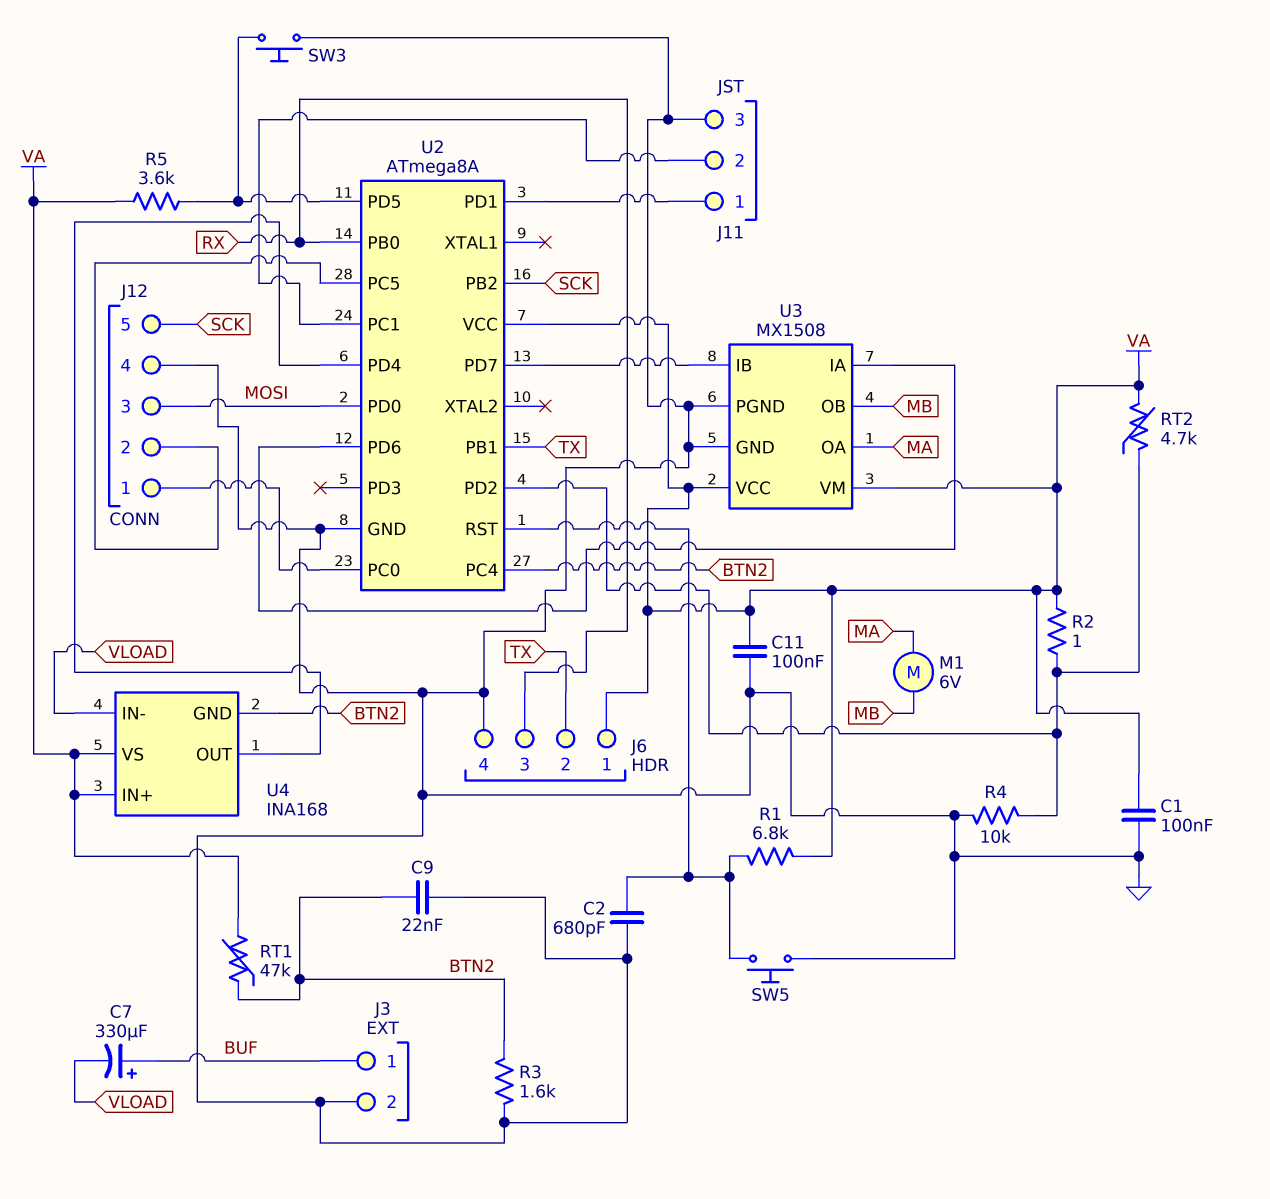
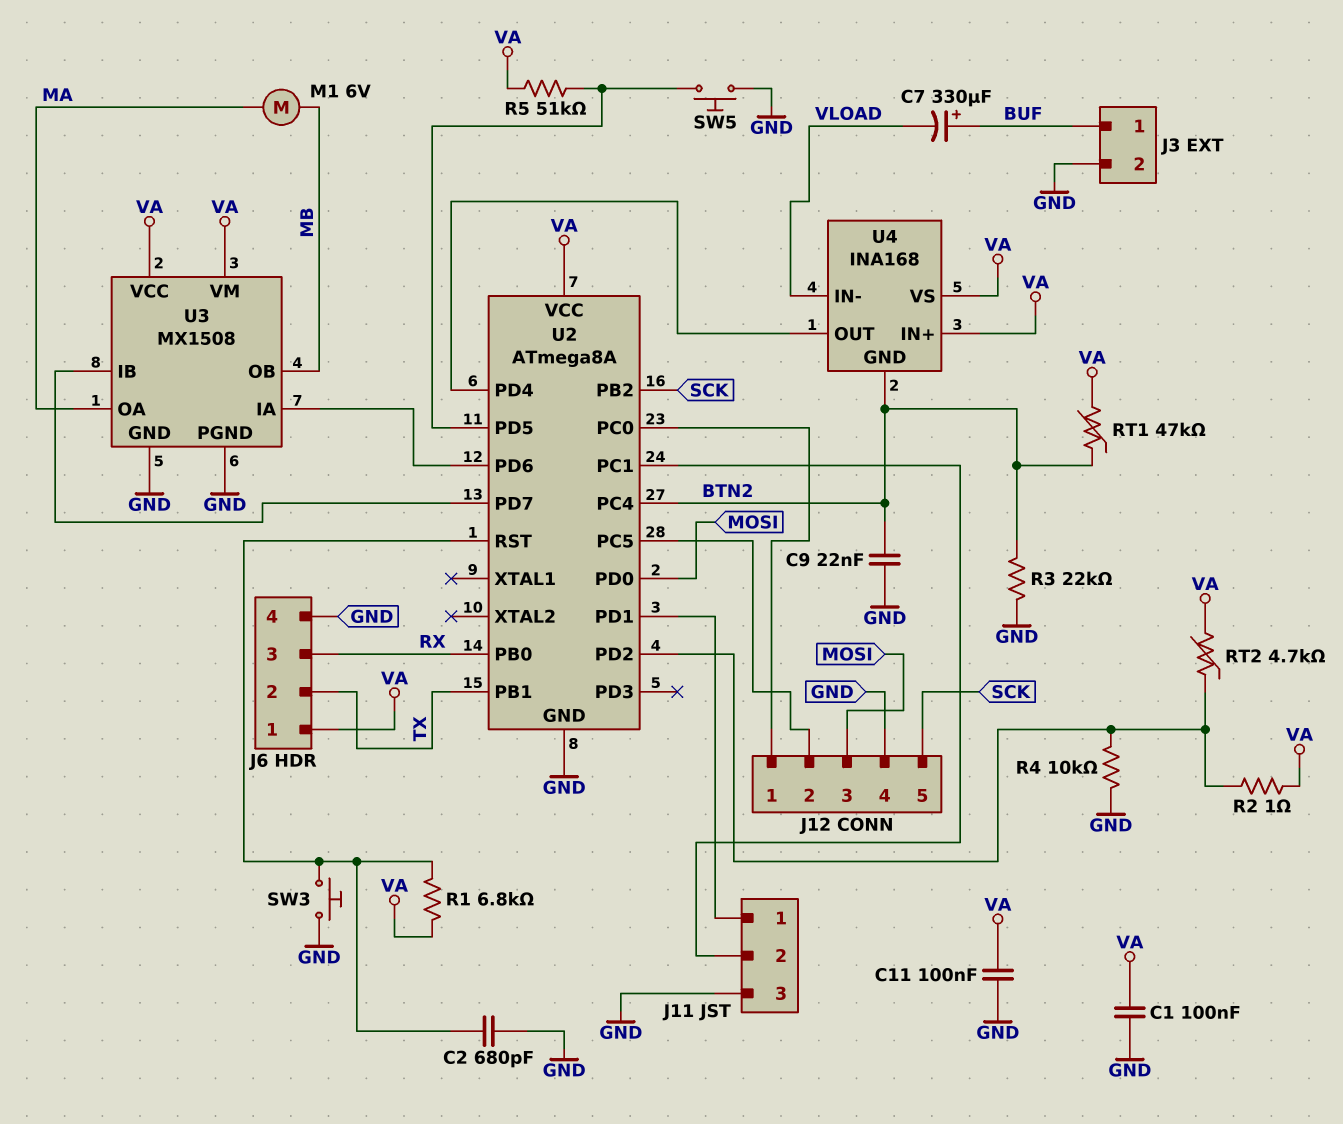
R3: 1.6k (BTN2, GND) -> 22k (BTN2, GND)
R5: 3.6k (U2/PD5, VA) -> 51k (U2/PD5, VA)
SW3: button (GND, U2/PD5) -> button (GND, U2/RST)
SW5: button (GND, U2/RST) -> button (GND, U2/PD5)

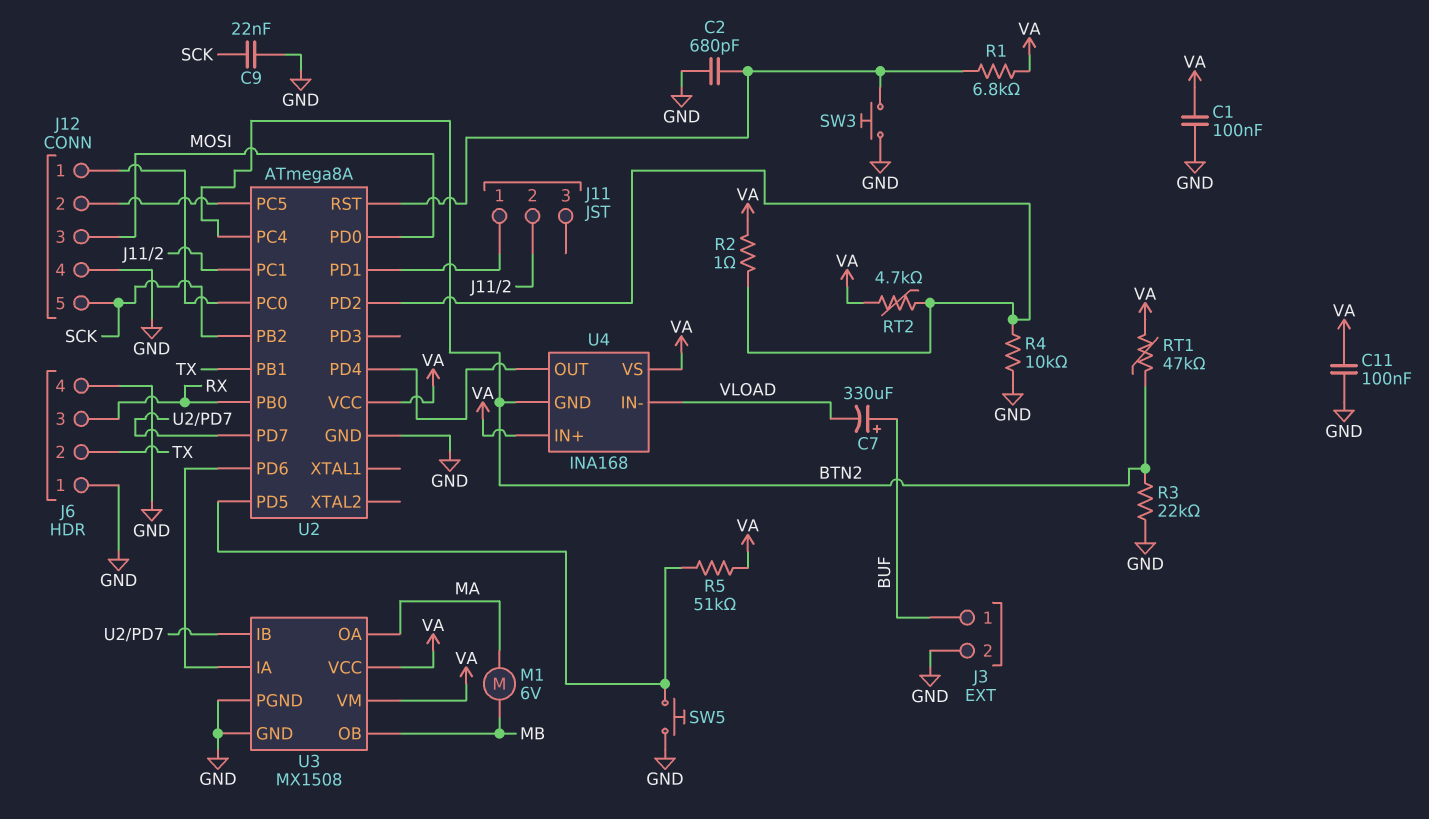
C9: 22nF (BTN2, GND) -> 22nF (GND, SCK)
J6 pin 1: VA -> GND
J11 pin 3: GND -> none

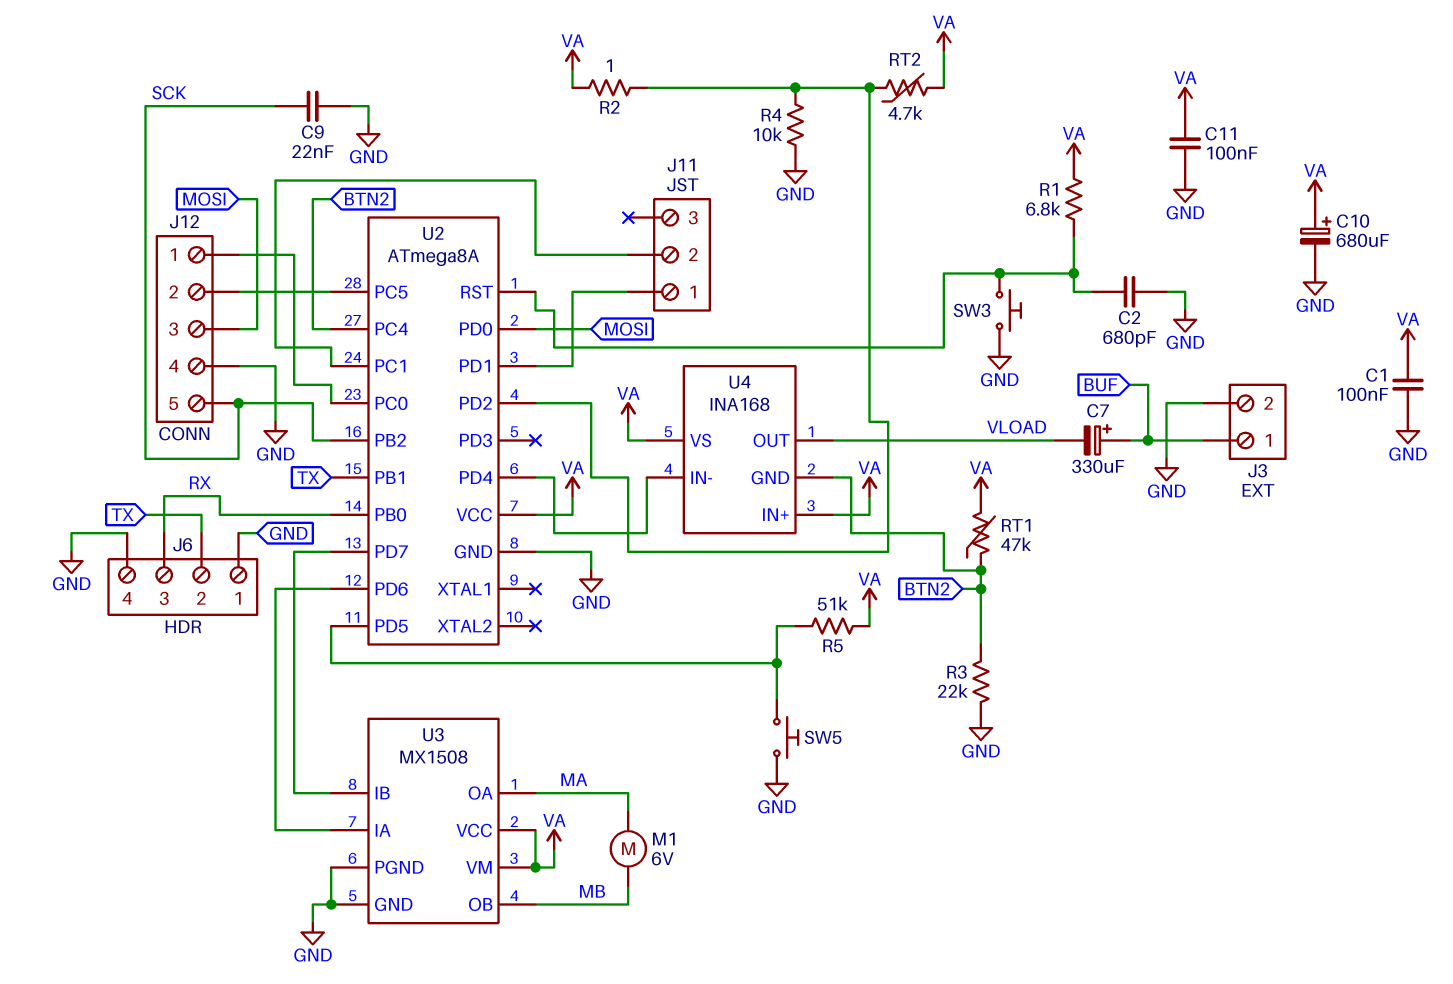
C10: none -> 680uF (plus VA, minus GND)
U4 pin IN-: VLOAD -> U2/PD4
U4 pin OUT: U2/PD4 -> VLOAD

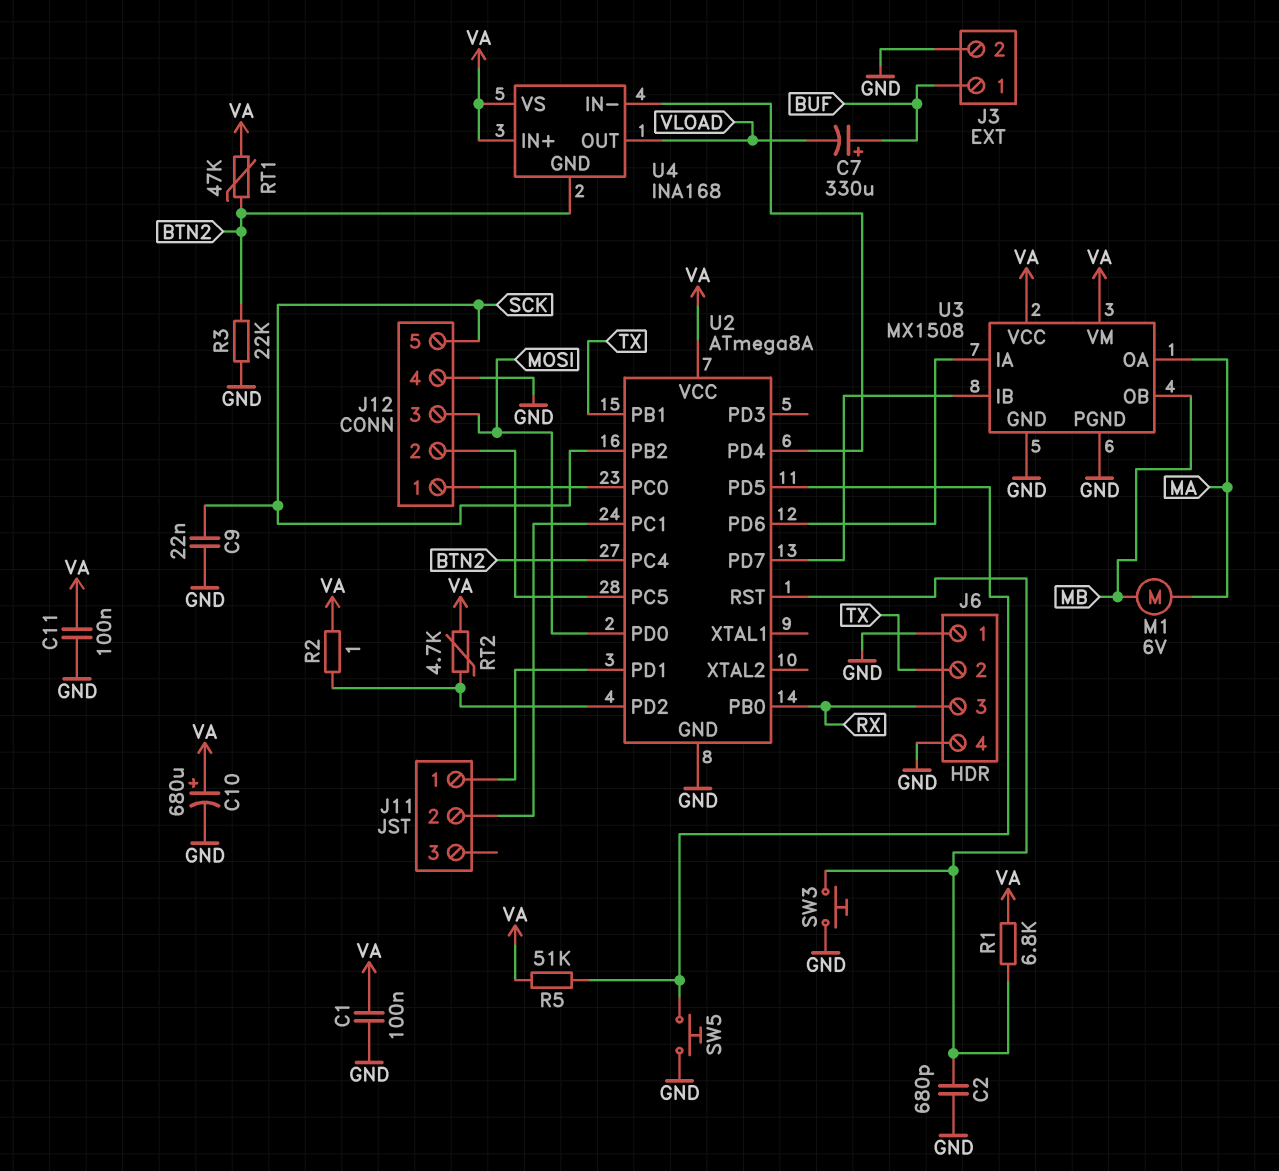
R4: 10k (GND, U2/PD2) -> none

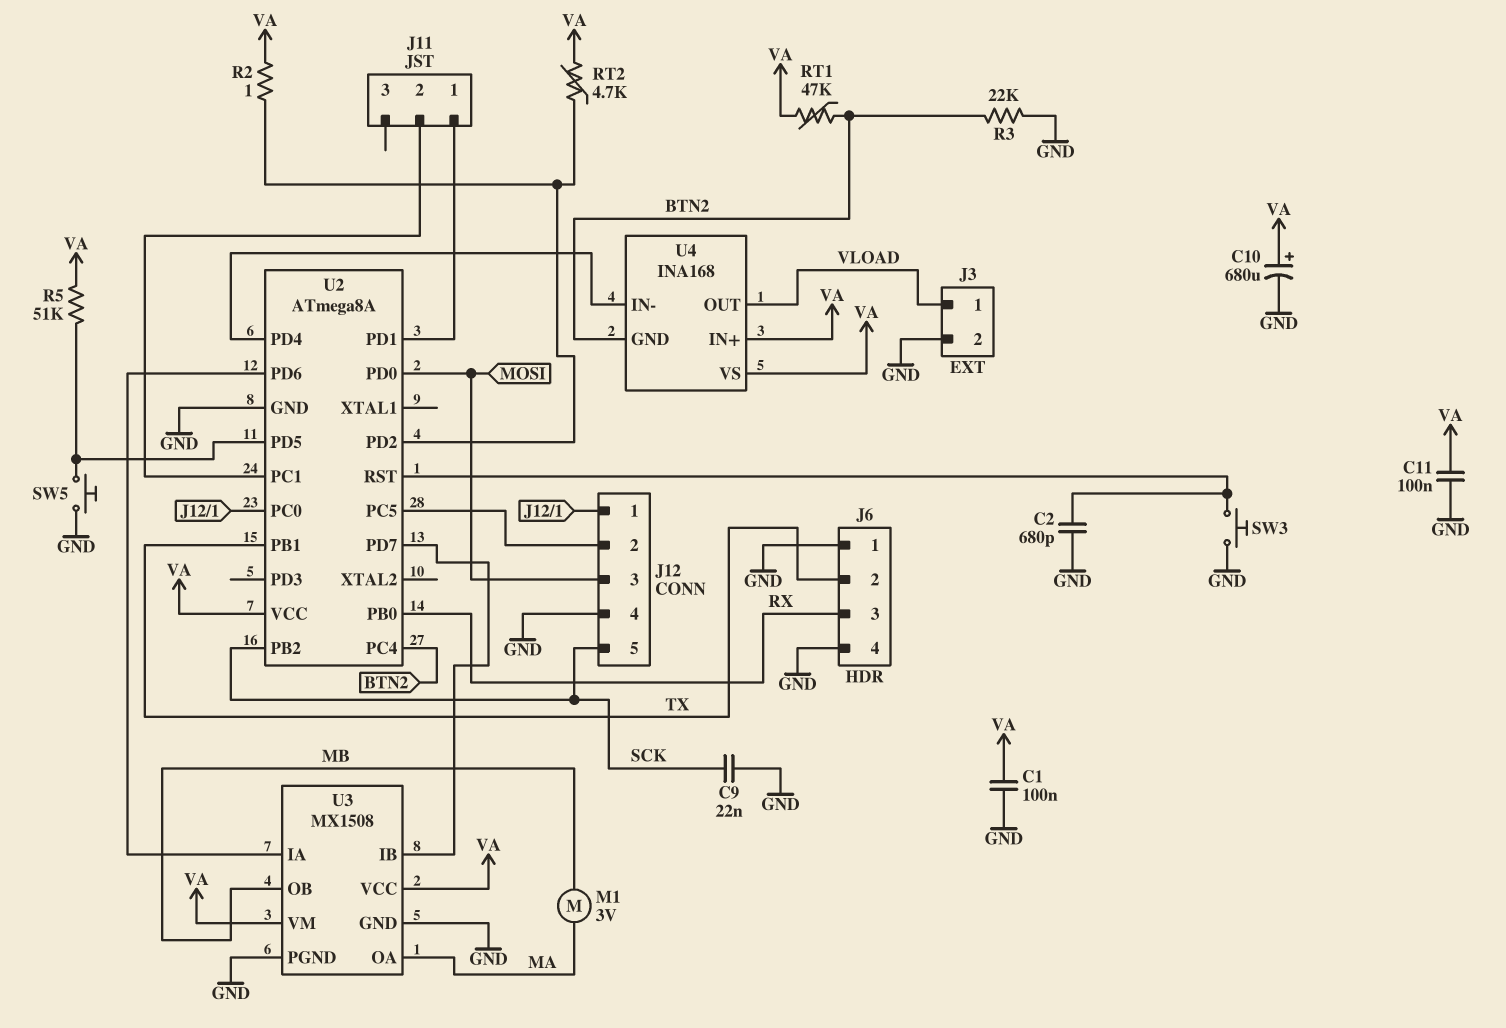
C7: 330uF (plus BUF, minus VLOAD) -> none
J3 pin 1: BUF -> VLOAD
M1: motor 6V (MA, MB) -> motor 3V (MA, MB)
R1: 6.8k (U2/RST, VA) -> none

